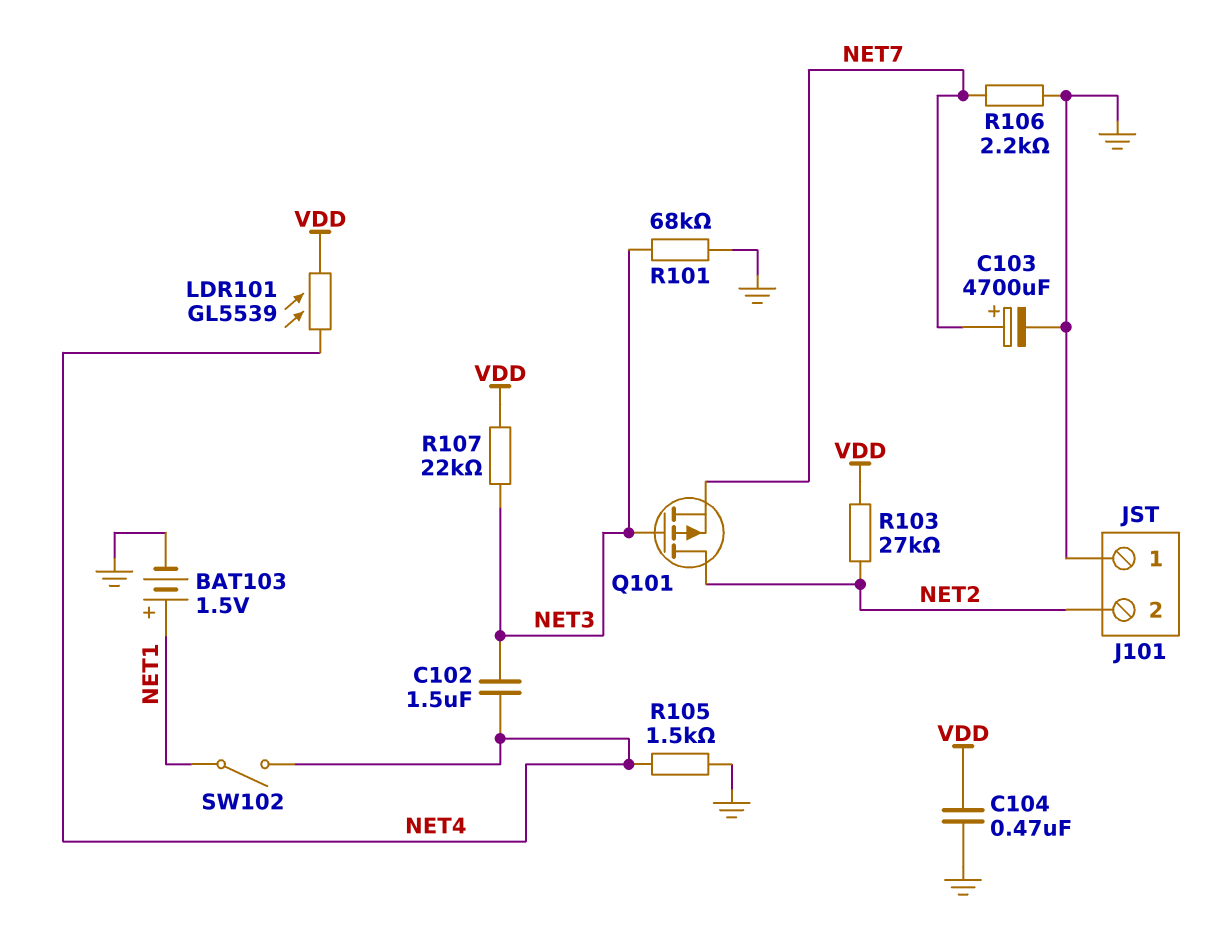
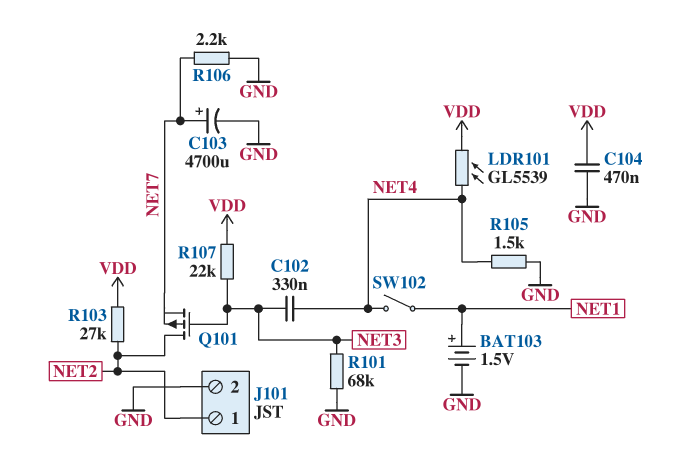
C102: 1.5uF (NET3, NET4) -> 330nF (NET3, NET4)
J101 pin 1: GND -> NET2
J101 pin 2: NET2 -> GND

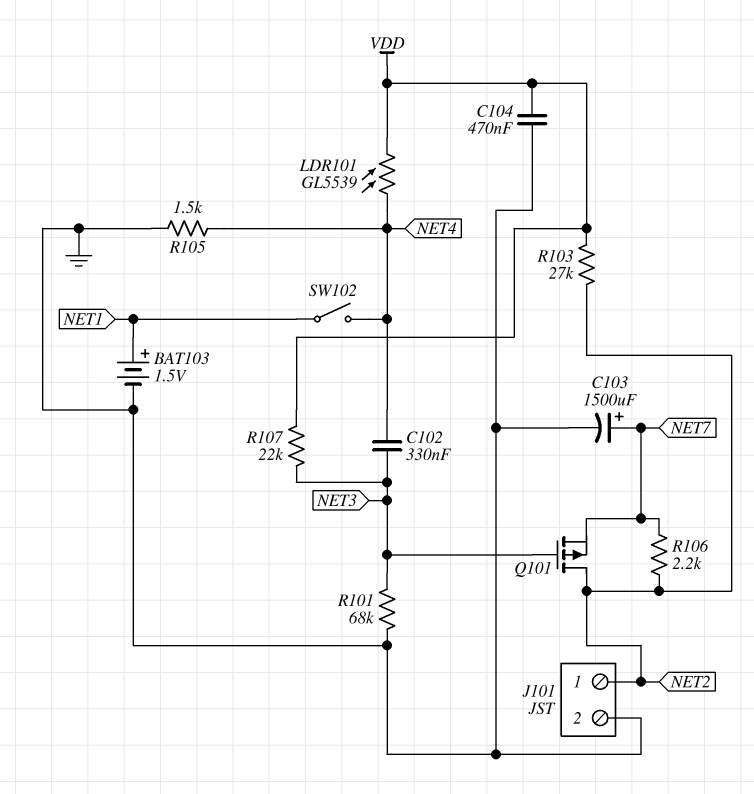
C103: 4700uF (plus NET7, minus GND) -> 1500uF (plus NET7, minus GND)
R106: 2.2k (GND, NET7) -> 2.2k (NET2, NET7)

